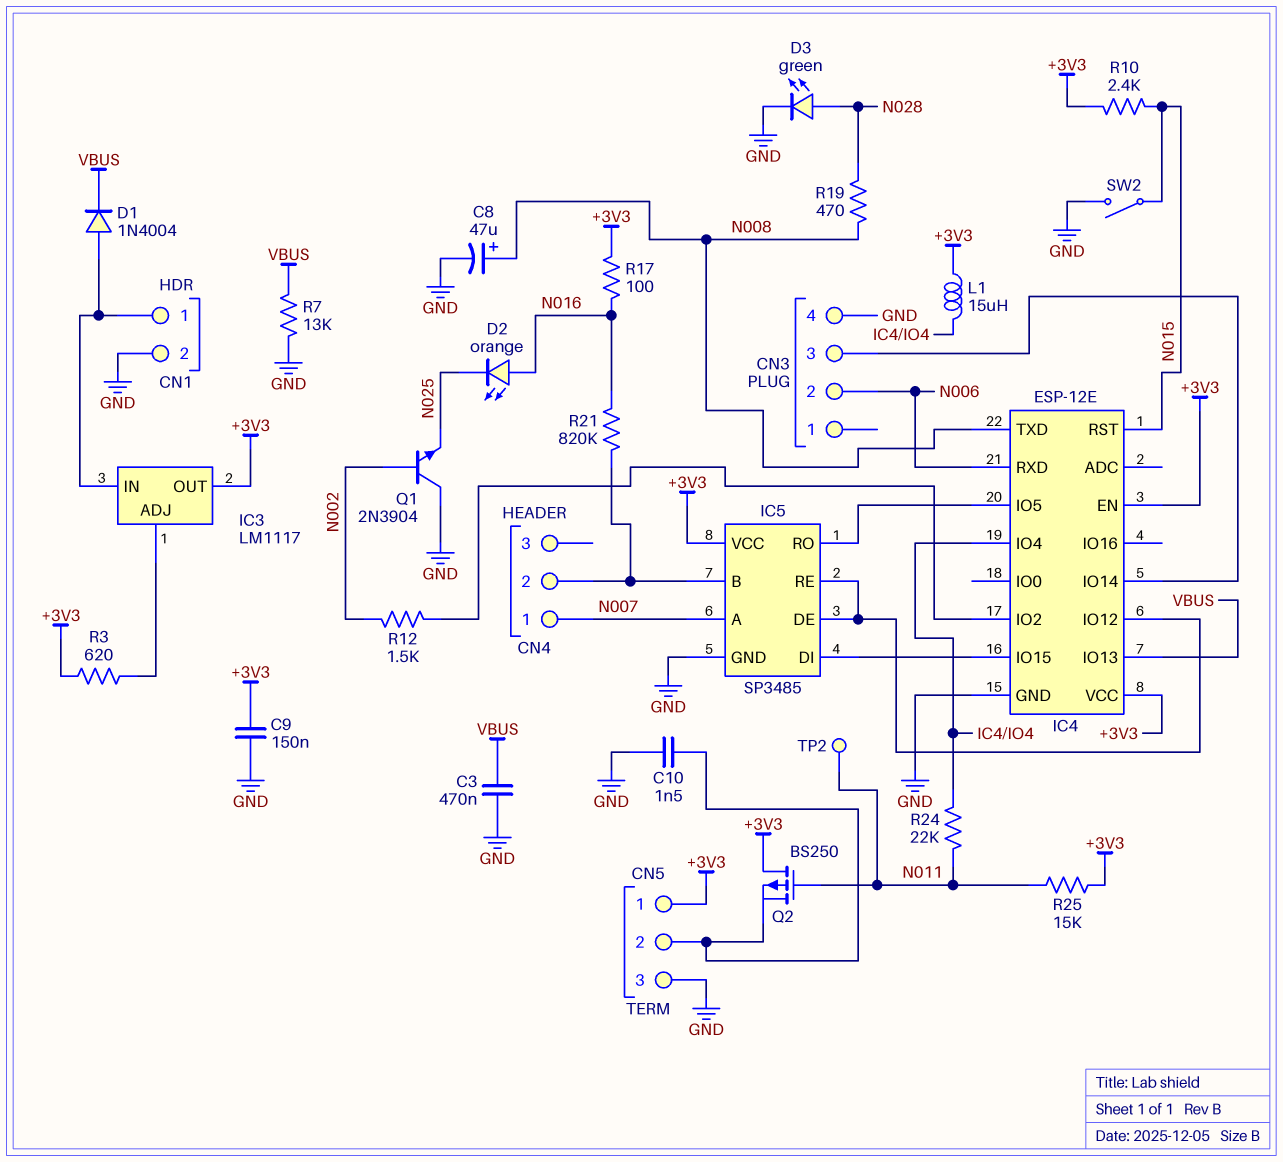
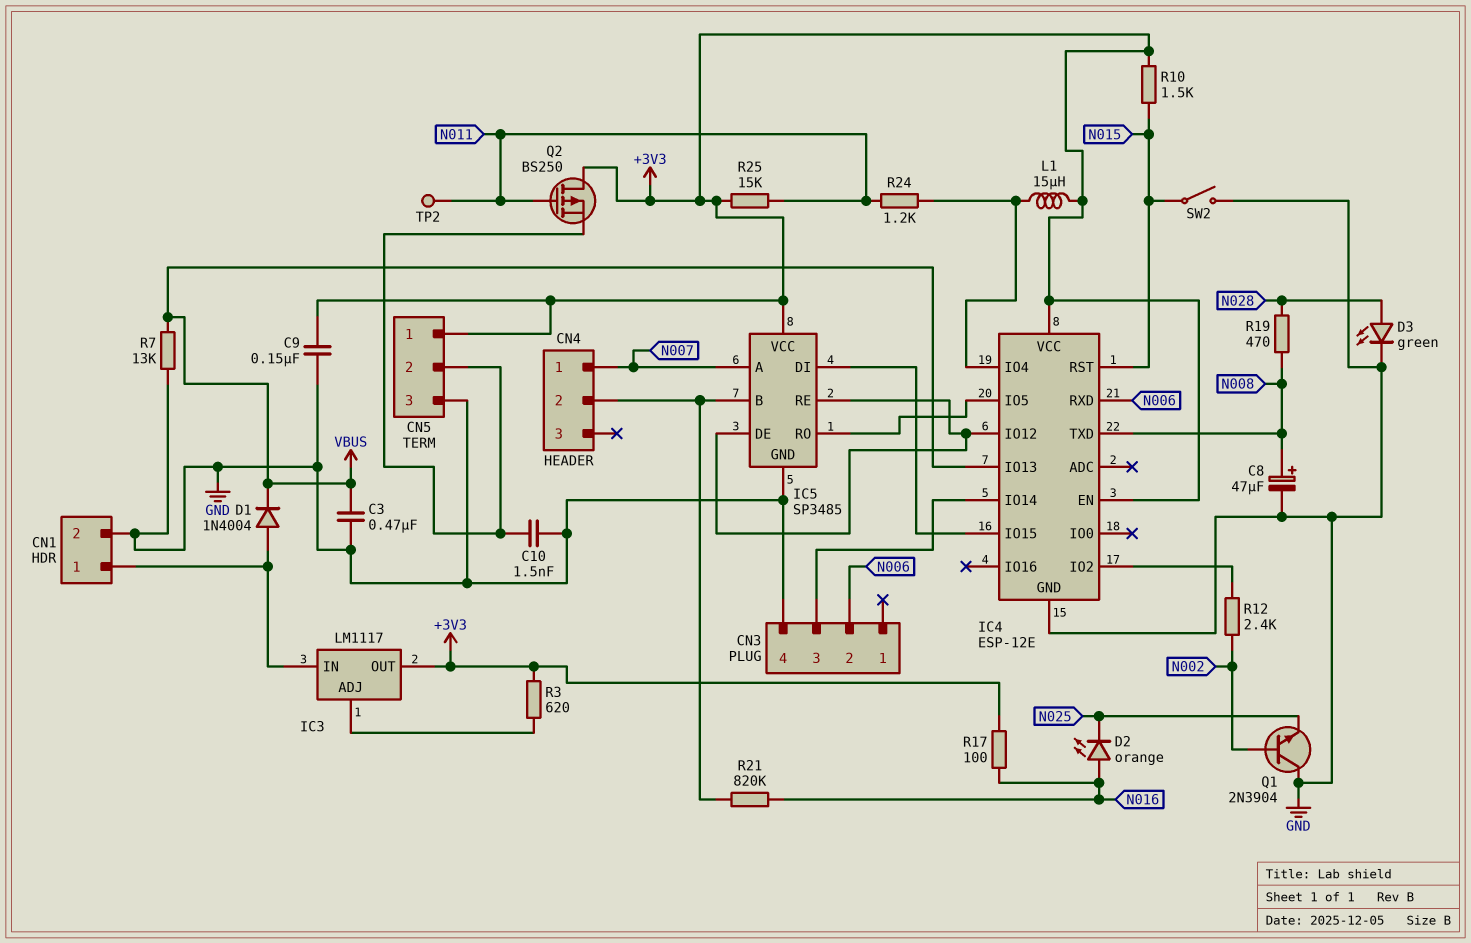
R10: 2.4k (+3V3, N015) -> 1.5k (+3V3, N015)
R12: 1.5k (IC4/IO2, N002) -> 2.4k (IC4/IO2, N002)
R24: 22k (IC4/IO4, N011) -> 1.2k (IC4/IO4, N011)

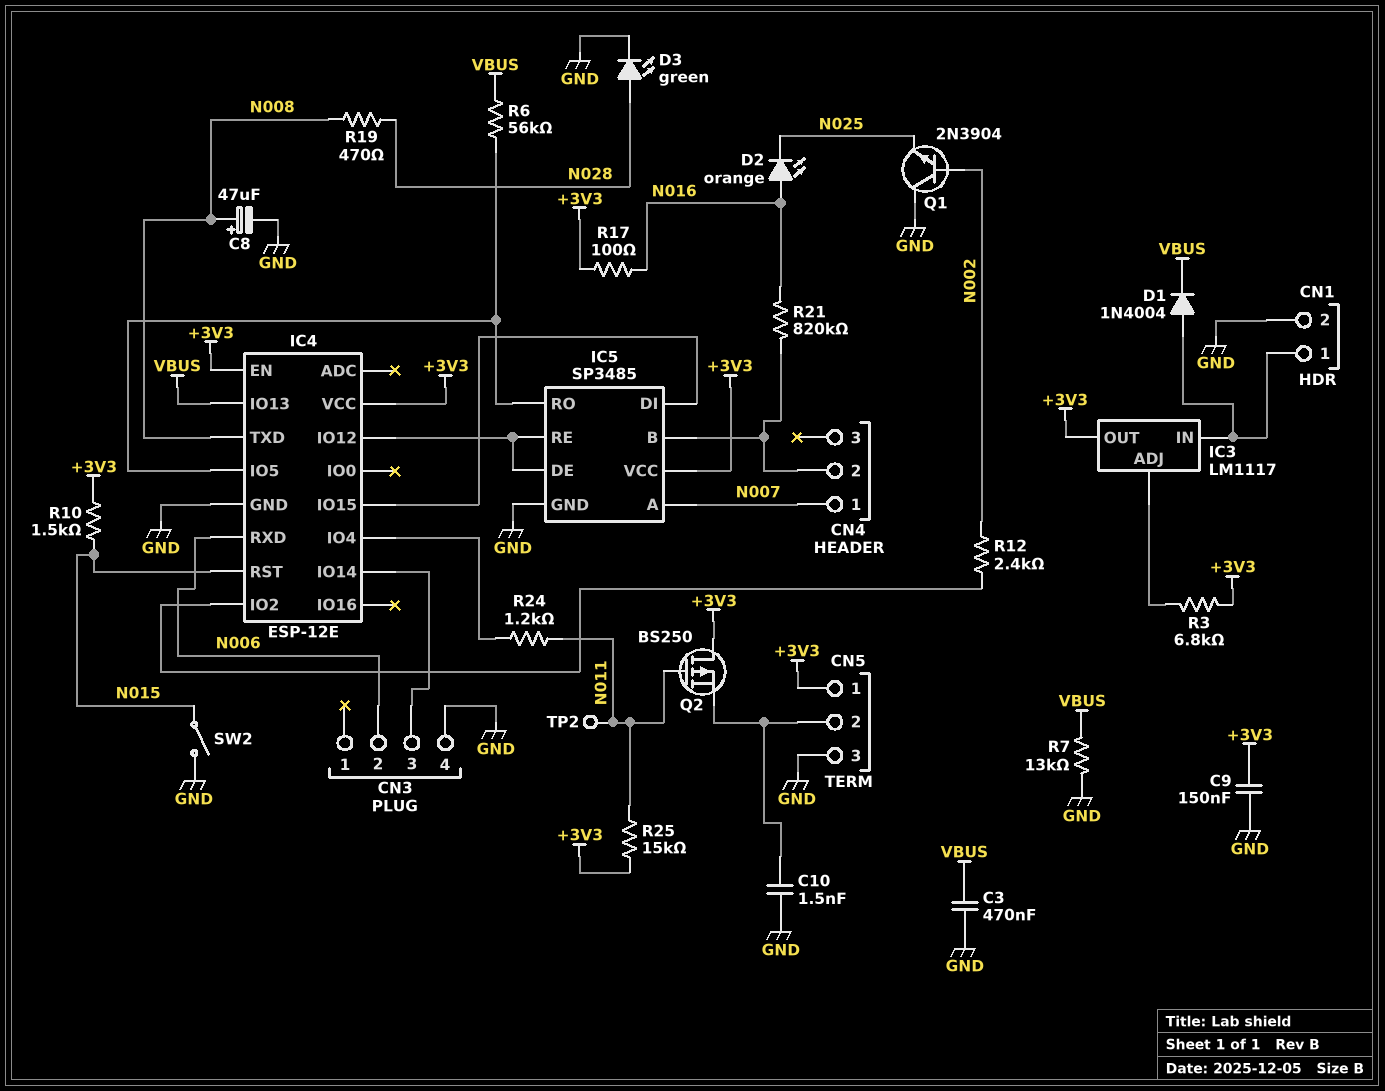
L1: 15uH (+3V3, IC4/IO4) -> none
R3: 620 (+3V3, IC3/ADJ) -> 6.8k (+3V3, IC3/ADJ)
R6: none -> 56k (IC4/IO5, VBUS)

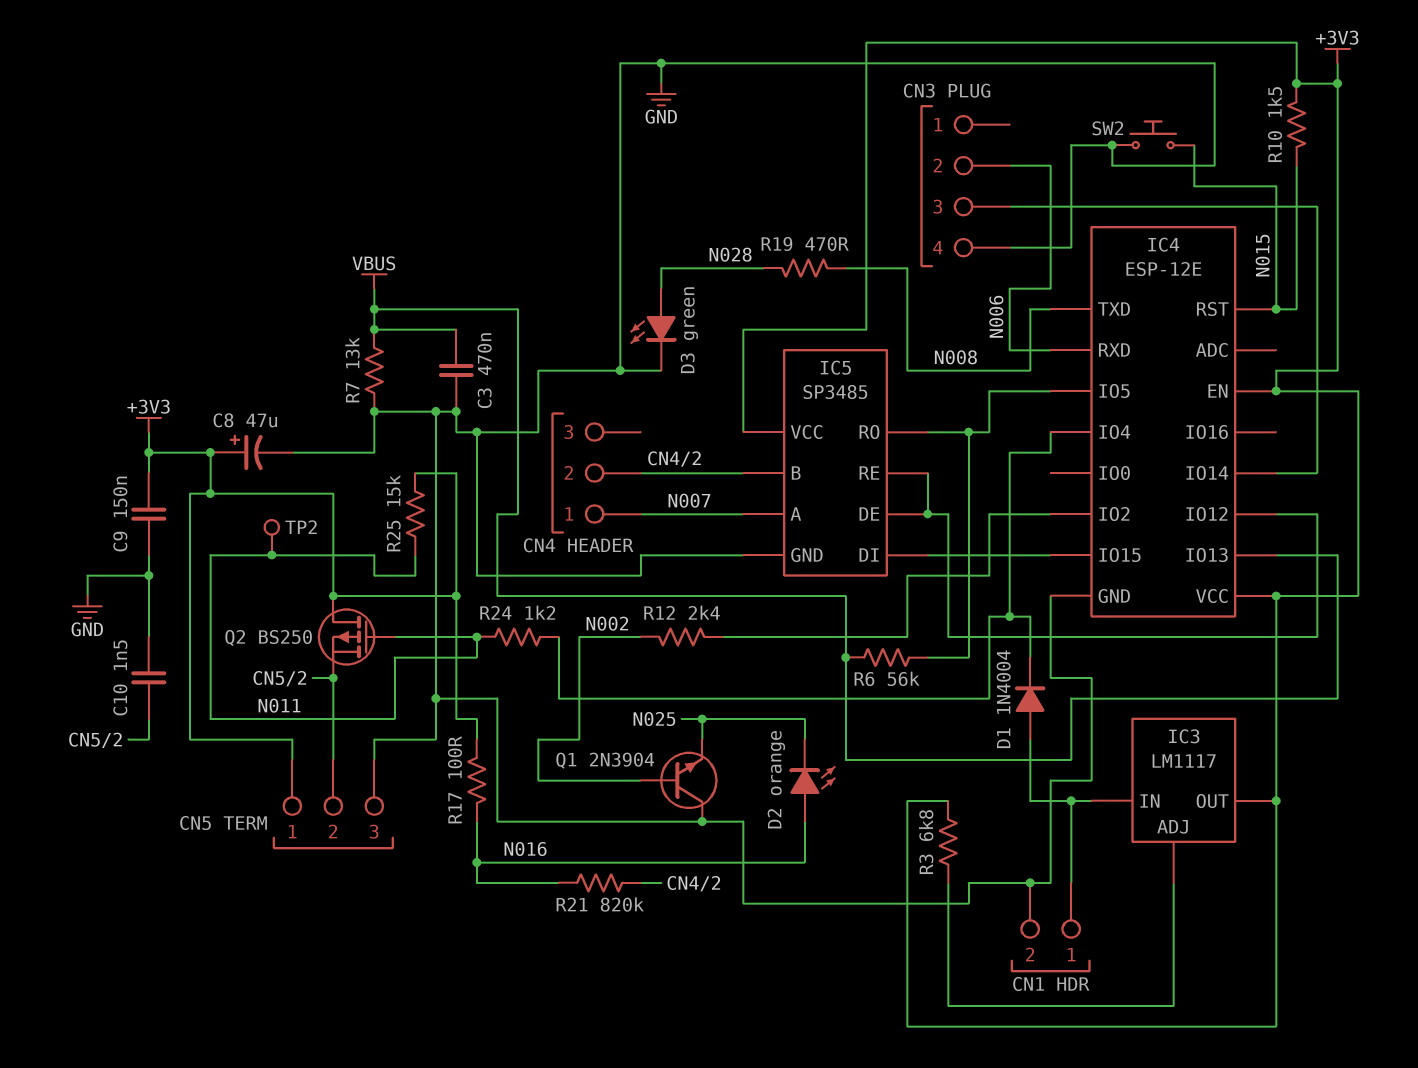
C8: 47uF (plus N008, minus GND) -> 47uF (plus +3V3, minus GND)
D1: diode 1N4004 (A CN1/1, K VBUS) -> diode 1N4004 (A CN1/1, K IC4/IO4)
SW2: switch (GND, N015) -> button (GND, N015)

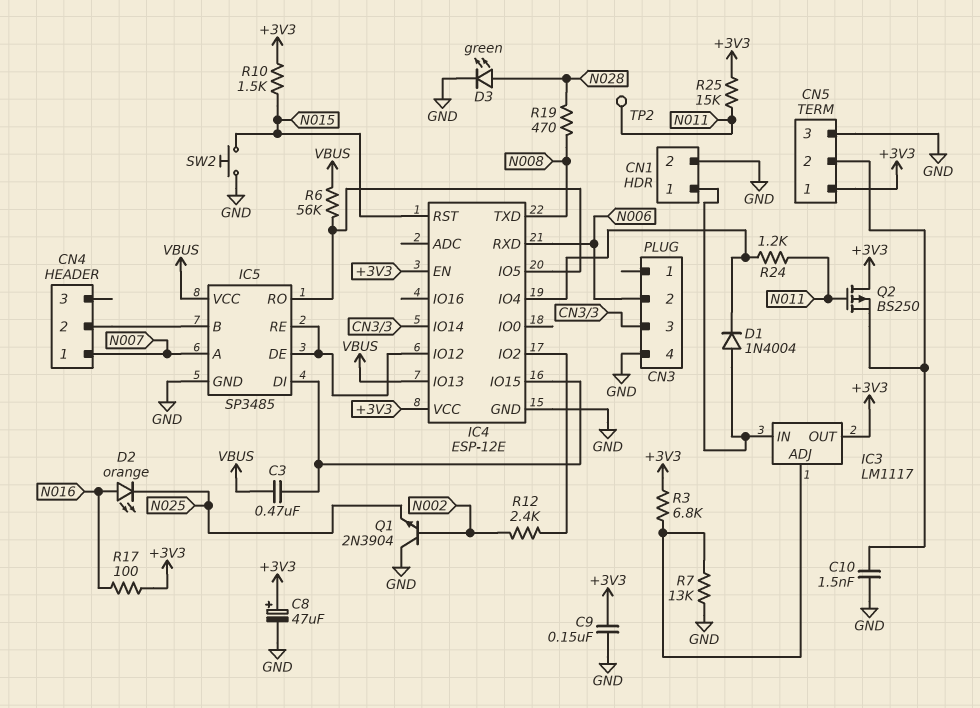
C3: 470nF (GND, VBUS) -> 470nF (IC4/IO15, VBUS)
IC5 pin VCC: +3V3 -> VBUS
R7: 13k (GND, VBUS) -> 13k (GND, IC3/ADJ)
R21: 820k (CN4/2, N016) -> none

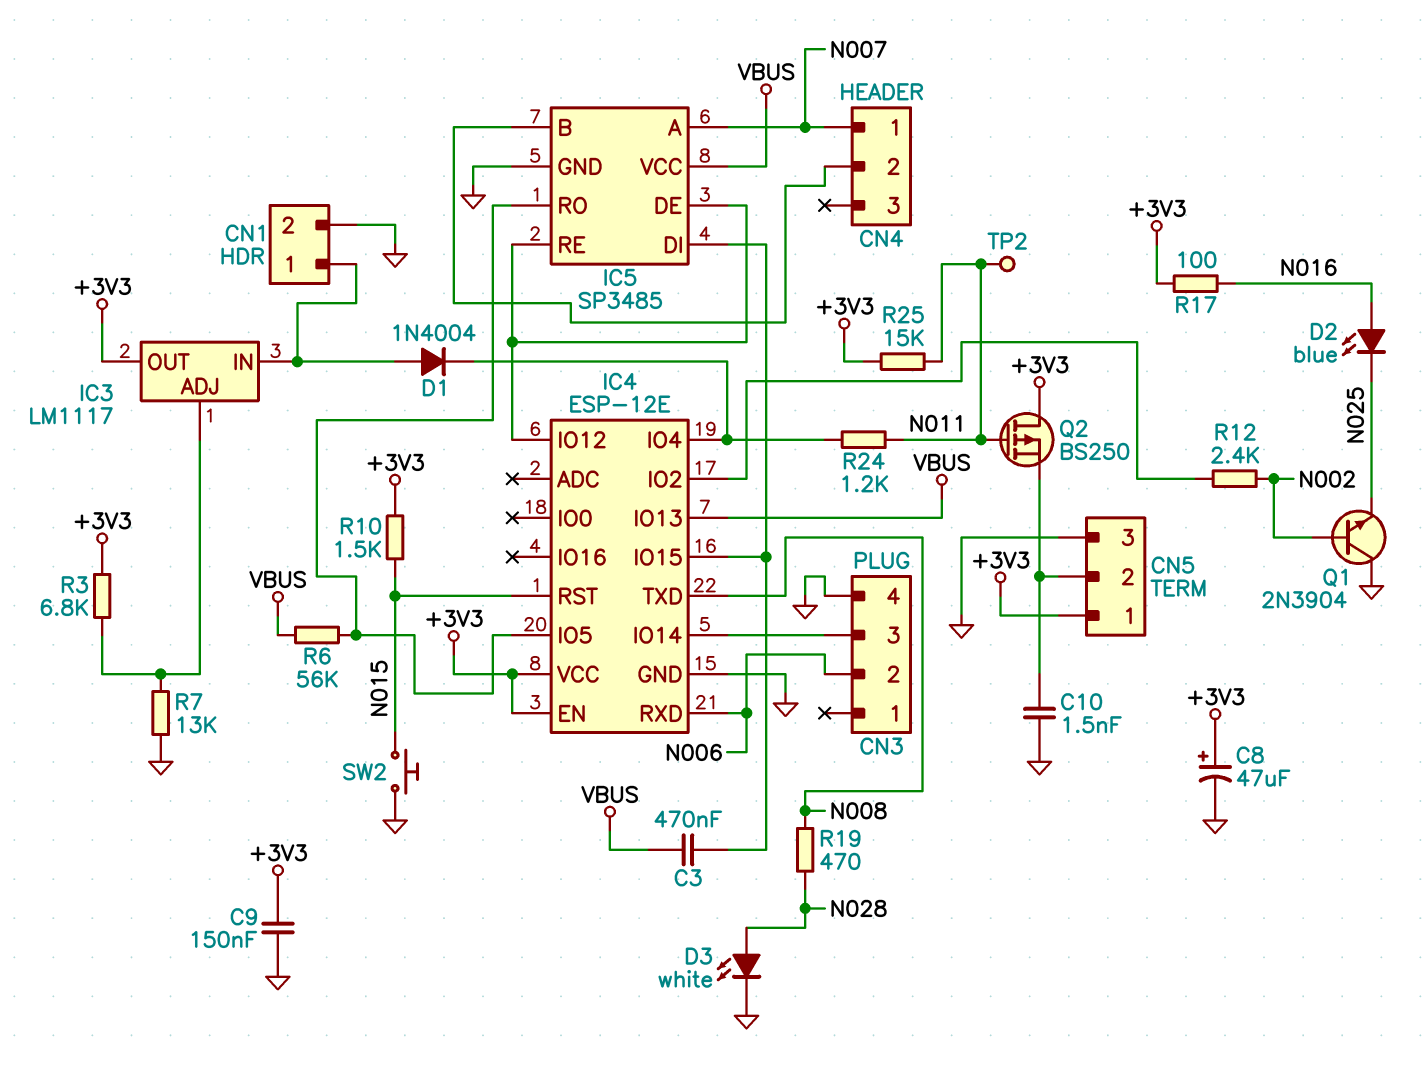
D2: LED orange (A N016, K N025) -> LED blue (A N016, K N025)
D3: LED green (A N028, K GND) -> LED white (A N028, K GND)

